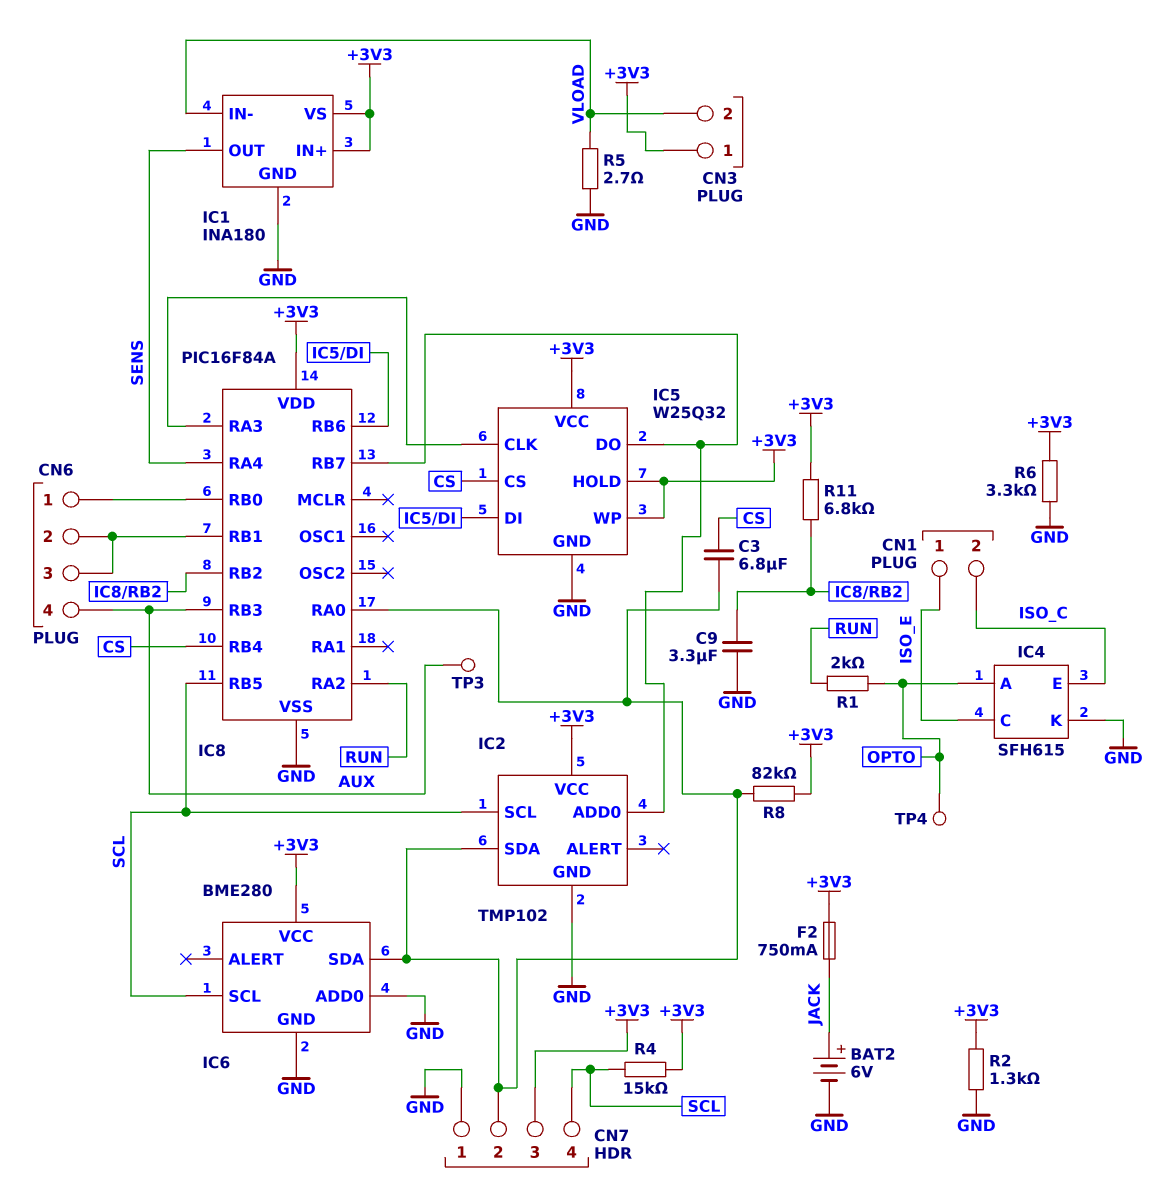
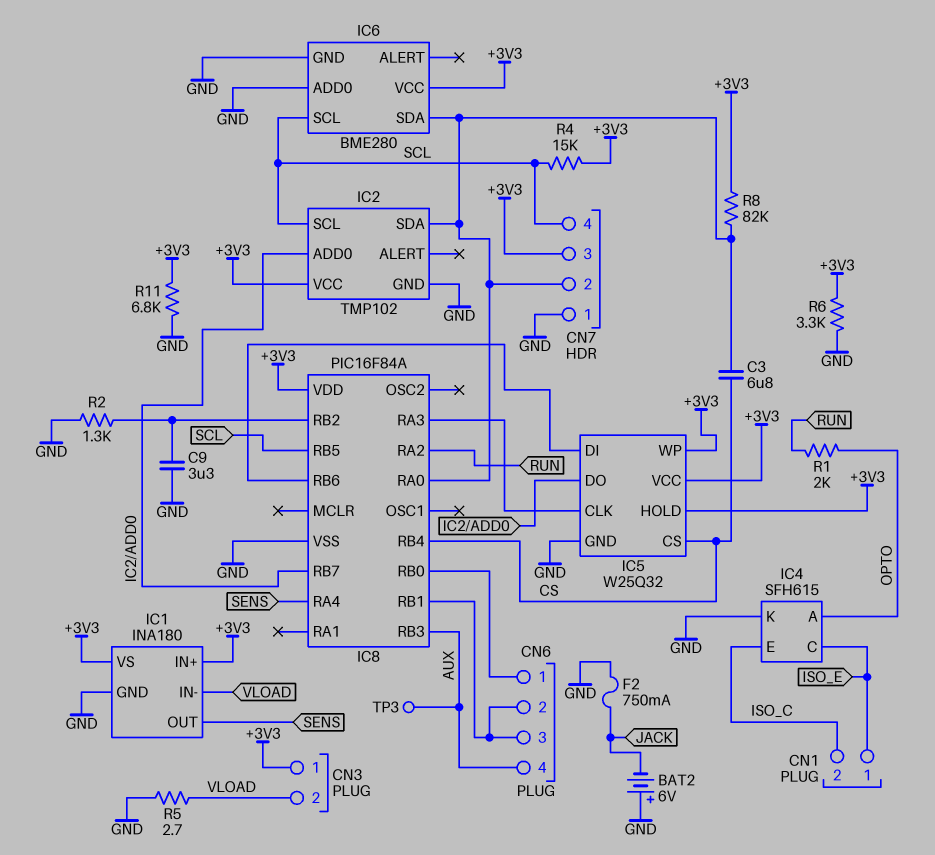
BAT2: 6V (plus JACK, minus GND) -> 6V (plus GND, minus JACK)
F2: 750mA (+3V3, JACK) -> 750mA (GND, JACK)
R2: 1.3k (+3V3, GND) -> 1.3k (GND, IC8/RB2)
R11: 6.8k (+3V3, IC8/RB2) -> 6.8k (+3V3, GND)
TP4: test point (OPTO) -> none

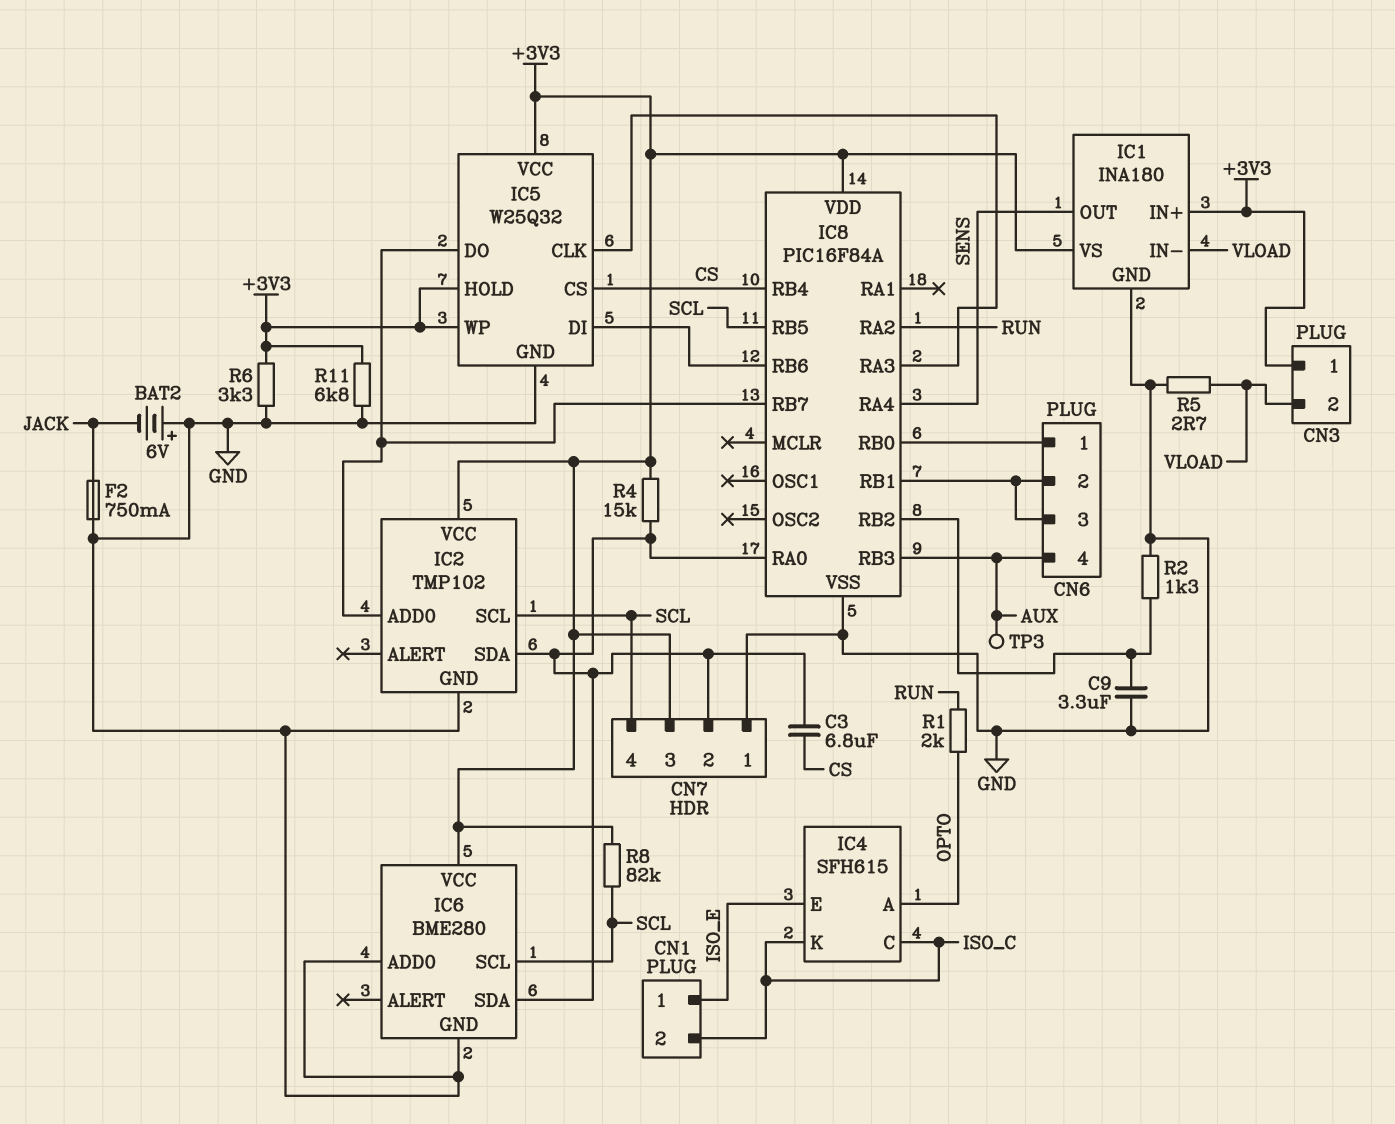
IC4 pin C: ISO_E -> ISO_C
IC4 pin E: ISO_C -> ISO_E
IC4 pin K: GND -> ISO_C
R4: 15k (+3V3, SCL) -> 15k (+3V3, CN7/2)
R8: 82k (+3V3, CN7/2) -> 82k (+3V3, SCL)

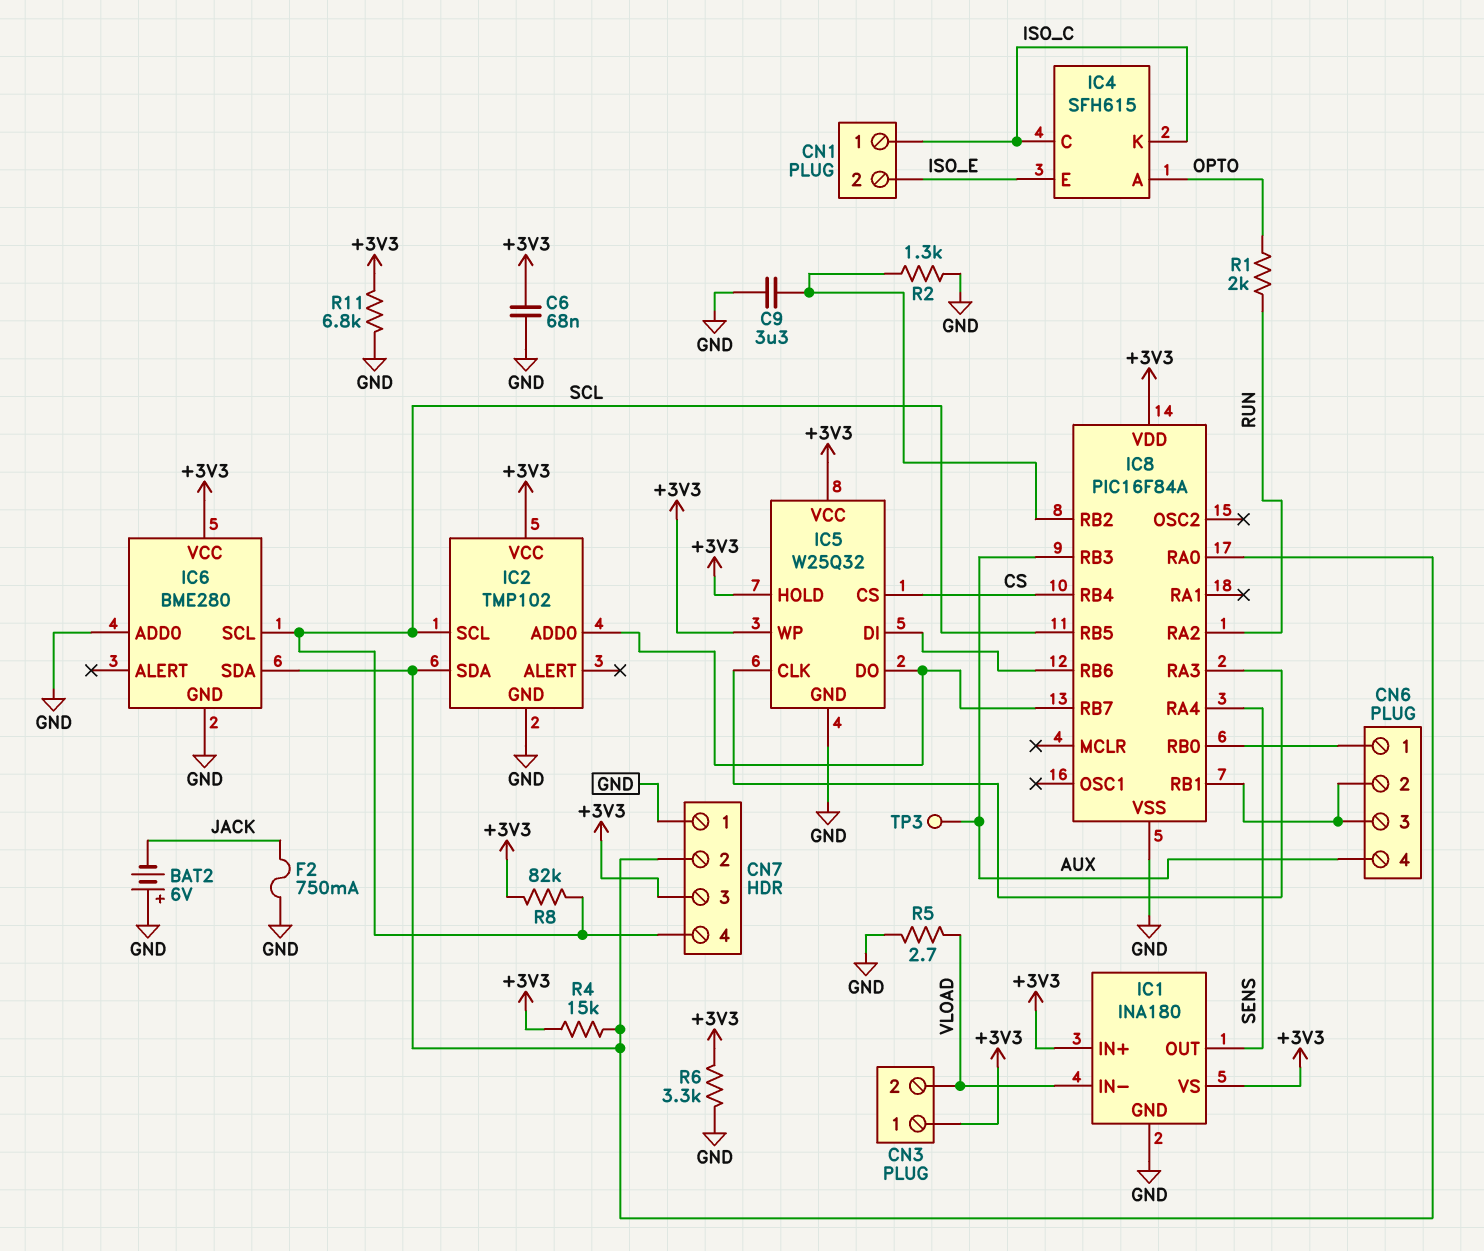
C3: 6.8uF (CN7/2, CS) -> none
C6: none -> 68nF (+3V3, GND)
CN1 pin 1: ISO_E -> ISO_C
CN1 pin 2: ISO_C -> ISO_E

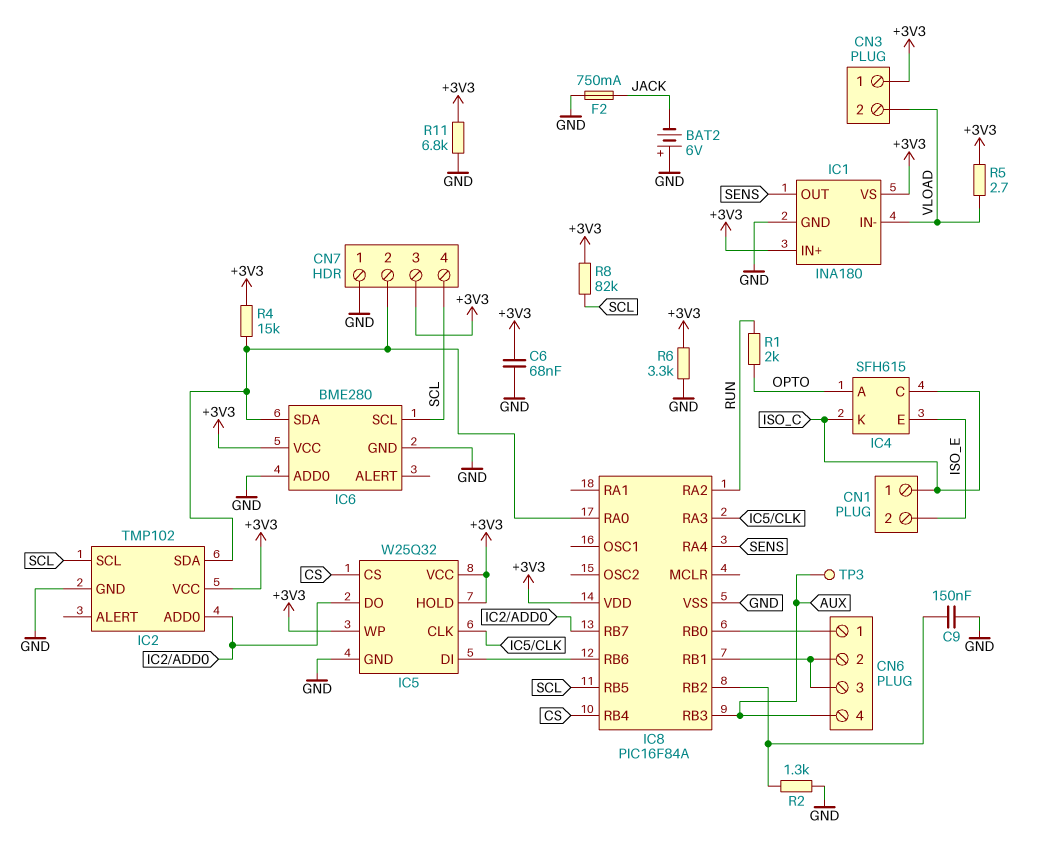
C9: 3.3uF (GND, IC8/RB2) -> 150nF (GND, IC8/RB2)
R5: 2.7 (GND, VLOAD) -> 2.7 (+3V3, VLOAD)

